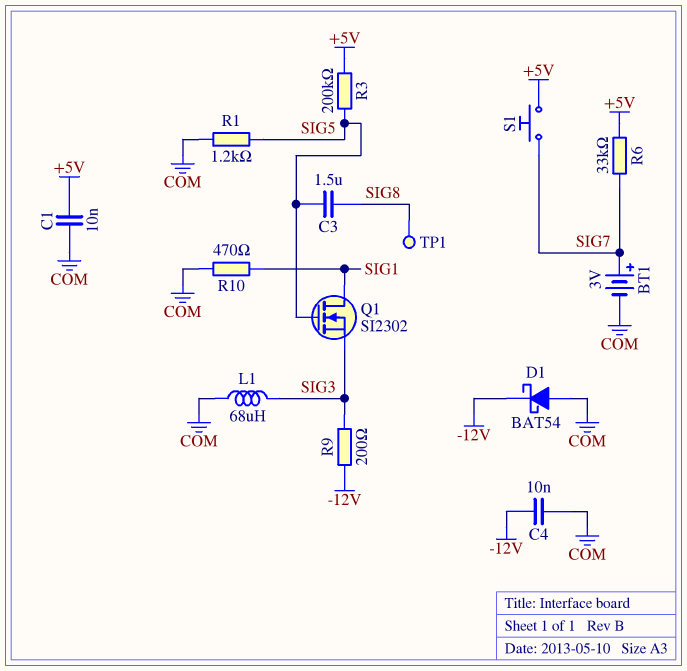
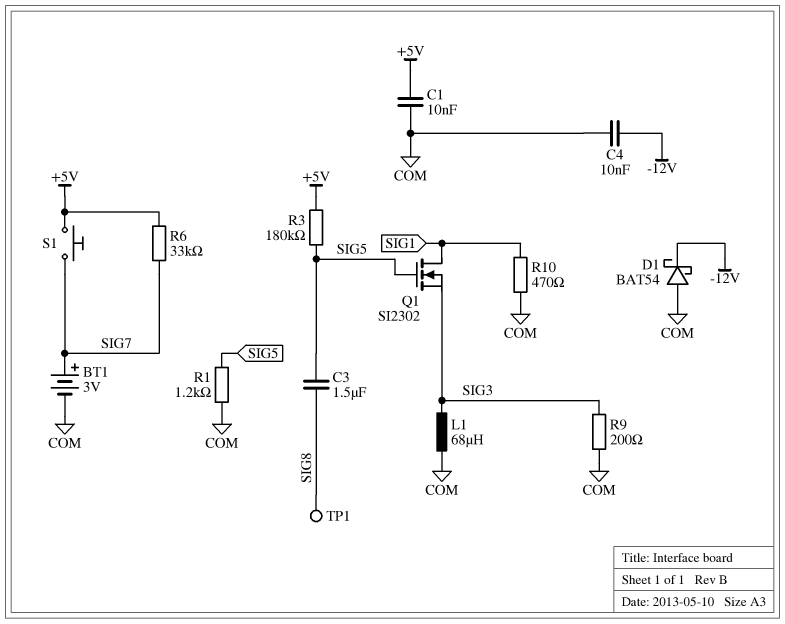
R3: 200k (+5V, SIG5) -> 180k (+5V, SIG5)
R9: 200 (-12V, SIG3) -> 200 (COM, SIG3)

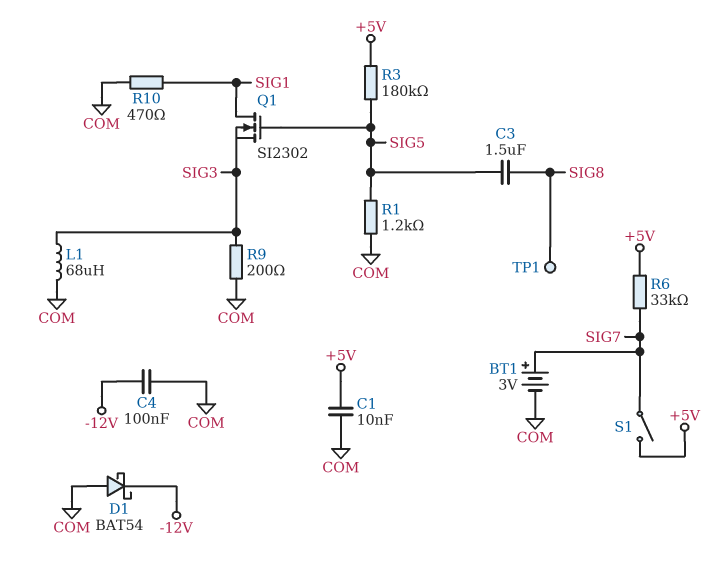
C4: 10nF (-12V, COM) -> 100nF (-12V, COM)
S1: button (+5V, SIG7) -> switch (+5V, SIG7)

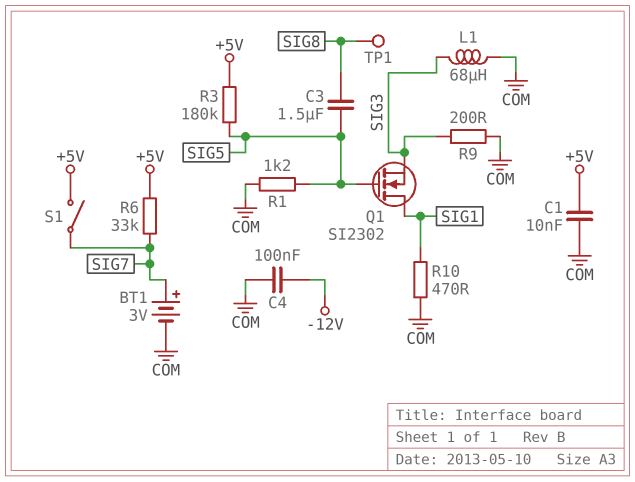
D1: schottky BAT54 (A COM, K -12V) -> none

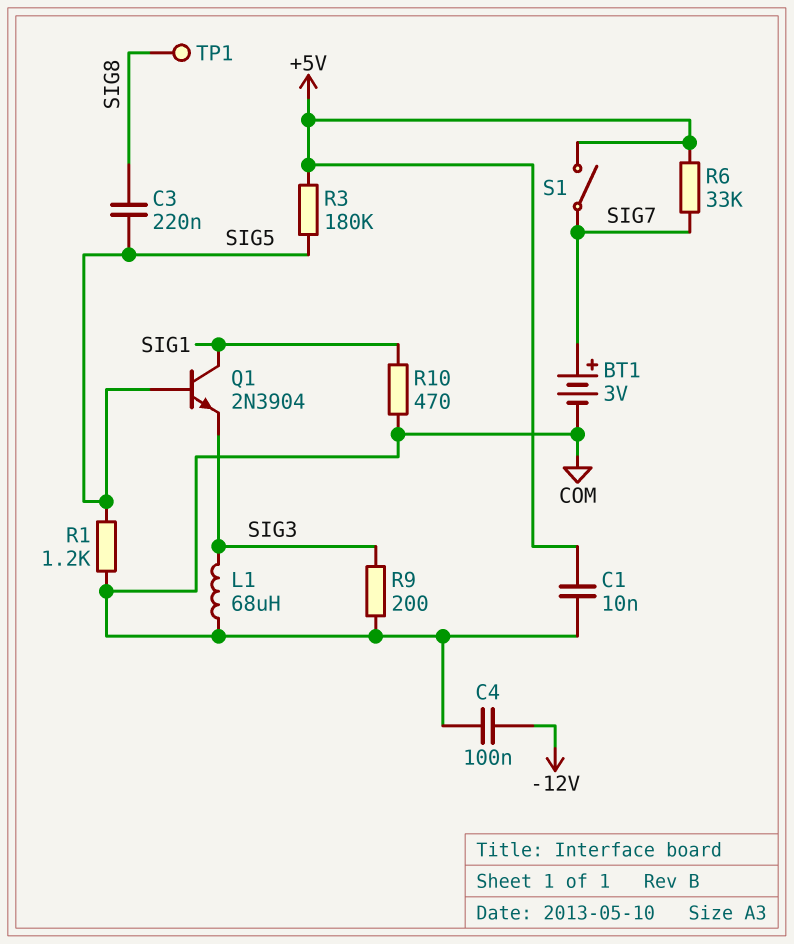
C3: 1.5uF (SIG5, SIG8) -> 220nF (SIG5, SIG8)
Q1: NMOS SI2302 (G SIG5, D SIG1, S SIG3) -> NPN 2N3904 (B SIG5, C SIG1, E SIG3)

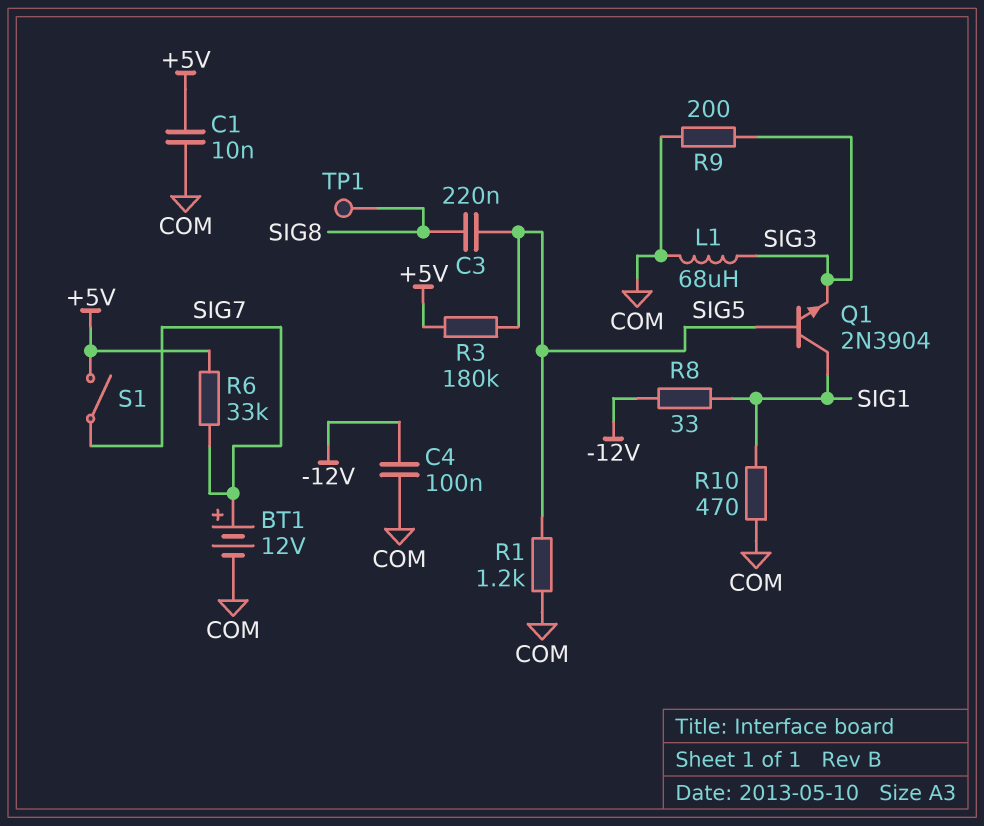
BT1: 3V (plus SIG7, minus COM) -> 12V (plus SIG7, minus COM)
R8: none -> 33 (-12V, SIG1)

